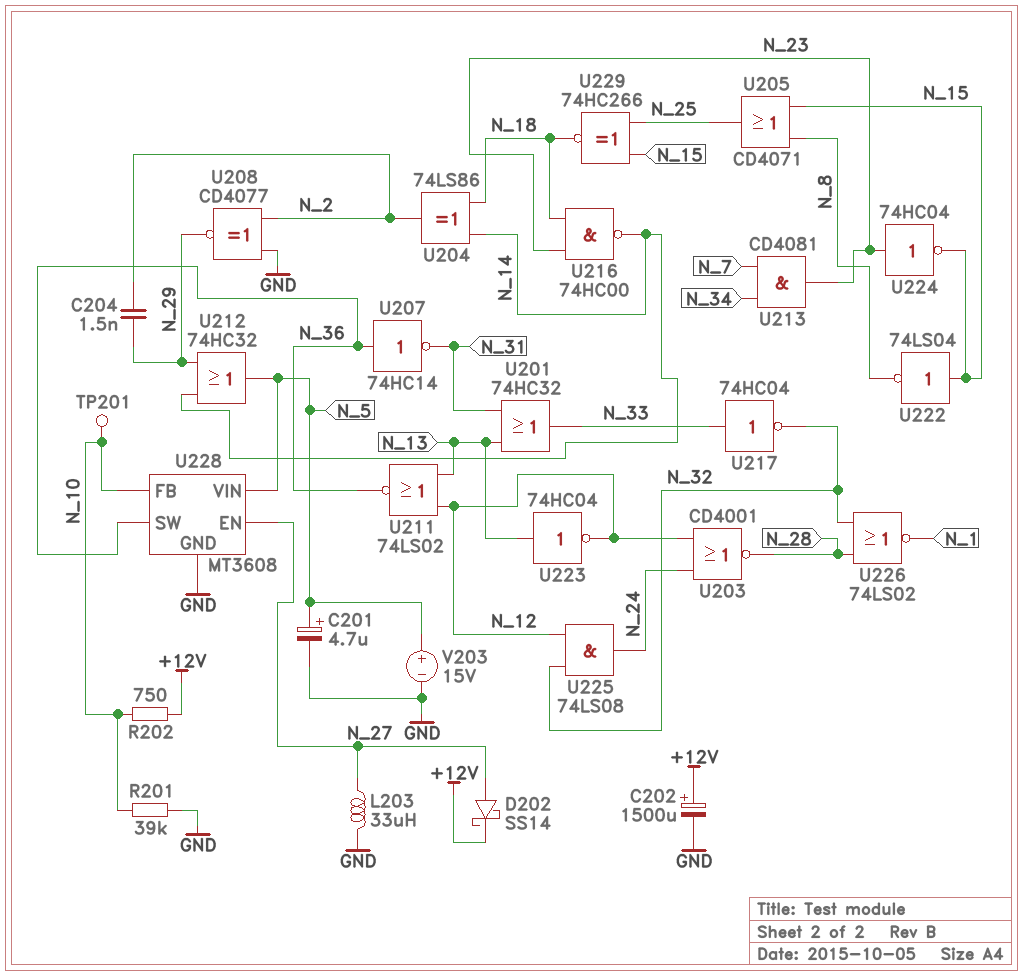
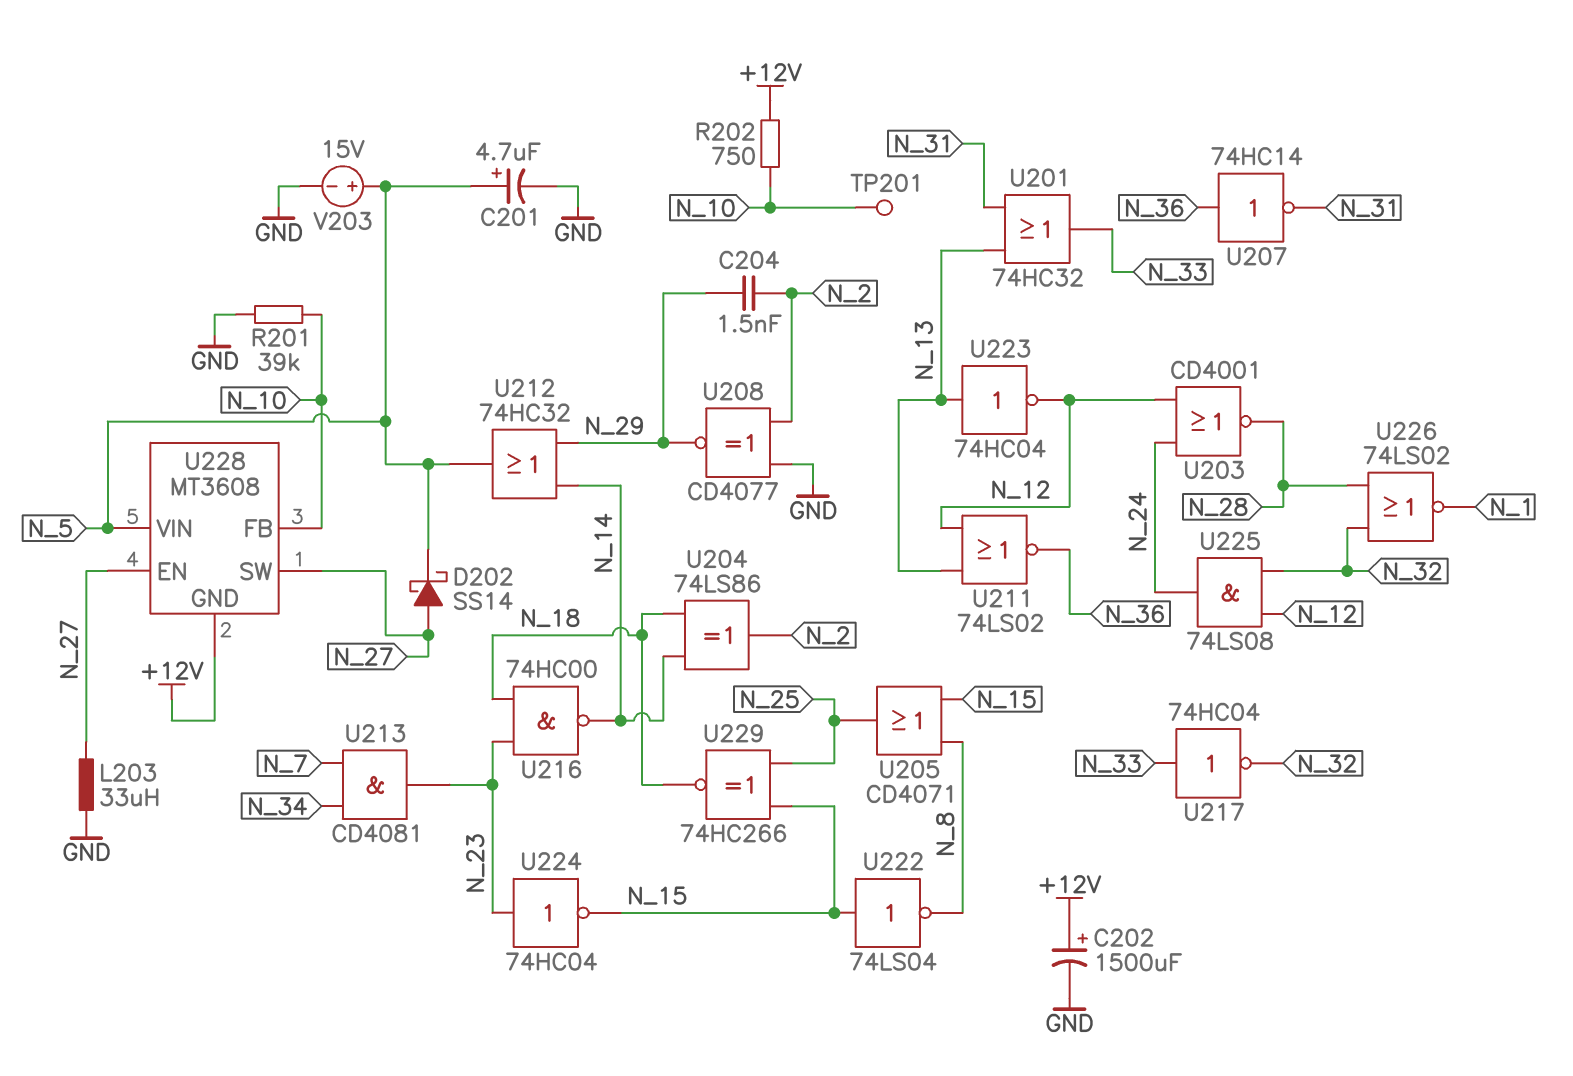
D202: schottky SS14 (A N_27, K +12V) -> schottky SS14 (A N_27, K N_5)
U228 pin GND: GND -> +12V
U228 pin SW: N_36 -> N_27

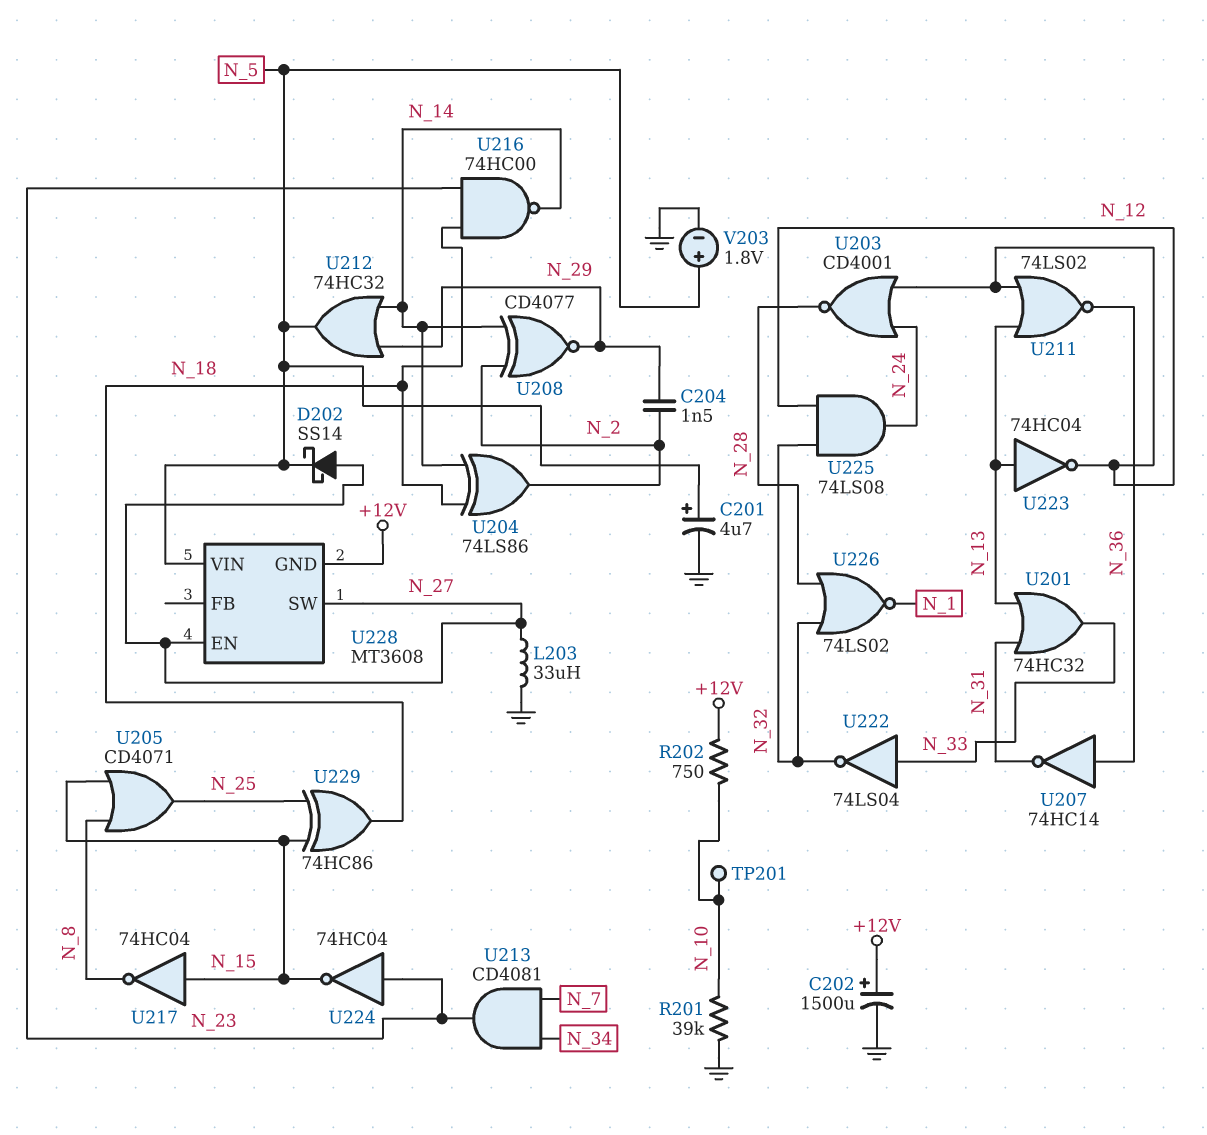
U208: XNOR CD4077 (in GND, in N_2, out N_29) -> XNOR CD4077 (in N_2, in N_14, out N_29)
U217: NOT 74HC04 (in N_33, out N_32) -> NOT 74HC04 (in N_15, out N_8)
U222: NOT 74LS04 (in N_15, out N_8) -> NOT 74LS04 (in N_33, out N_32)
U228 pin FB: N_10 -> none
U229: XNOR 74HC266 (in N_15, in N_25, out N_18) -> XOR 74HC86 (in N_15, in N_25, out N_18)
V203: 15V (plus N_5, minus GND) -> 1.8V (plus N_5, minus GND)

